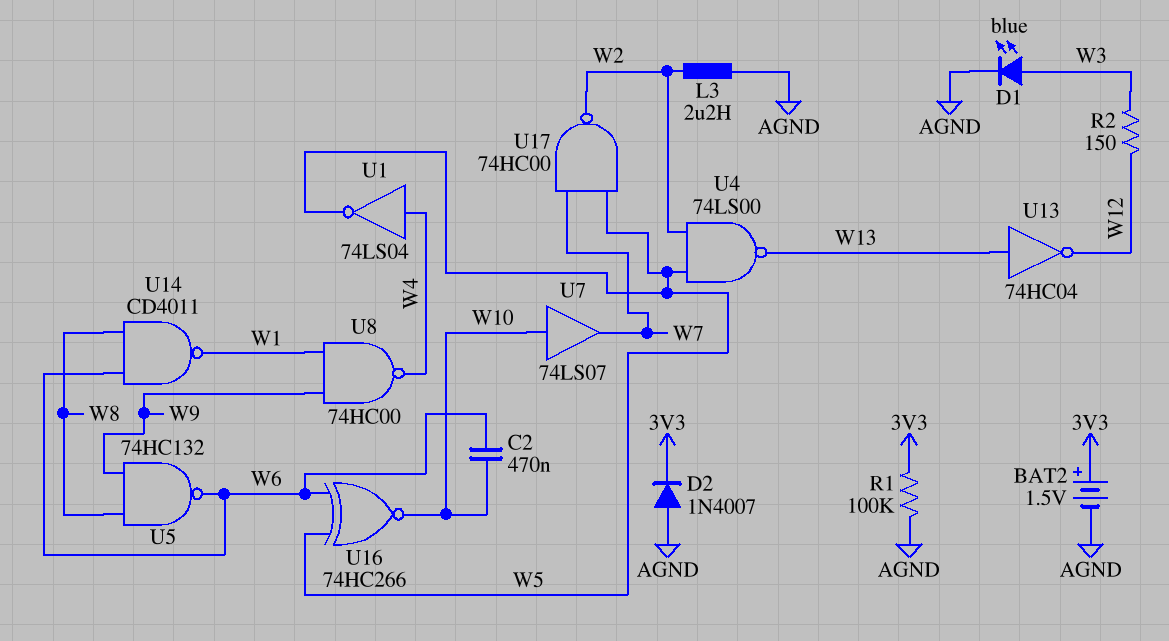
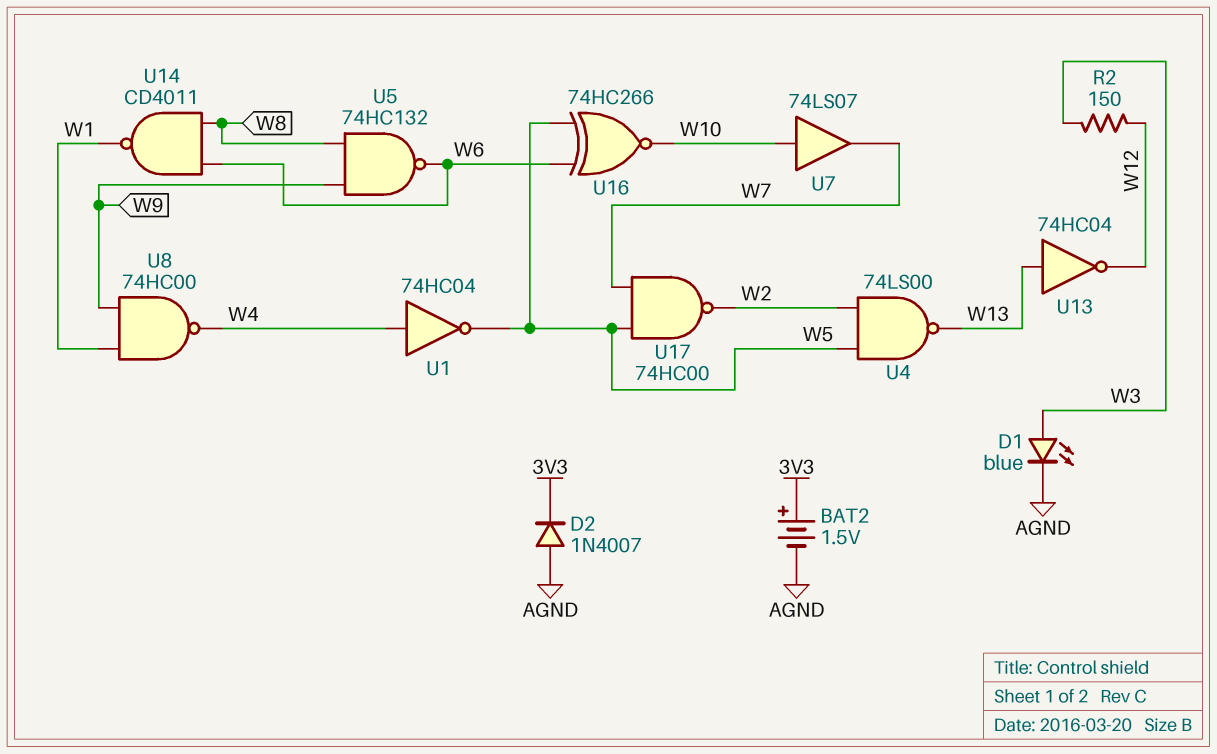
C2: 470nF (W6, W10) -> none
L3: 2.2uH (AGND, W2) -> none
R1: 100k (3V3, AGND) -> none
U1: NOT 74LS04 (in W4, out W5) -> NOT 74HC04 (in W4, out W5)

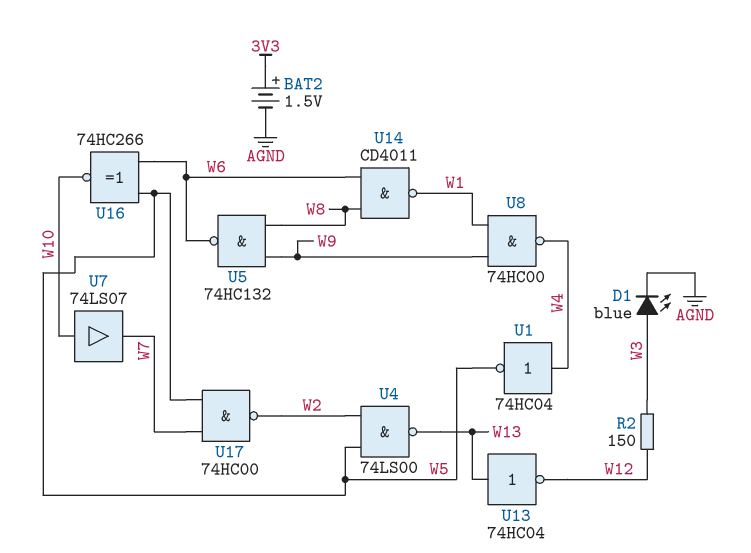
D2: diode 1N4007 (A AGND, K 3V3) -> none

